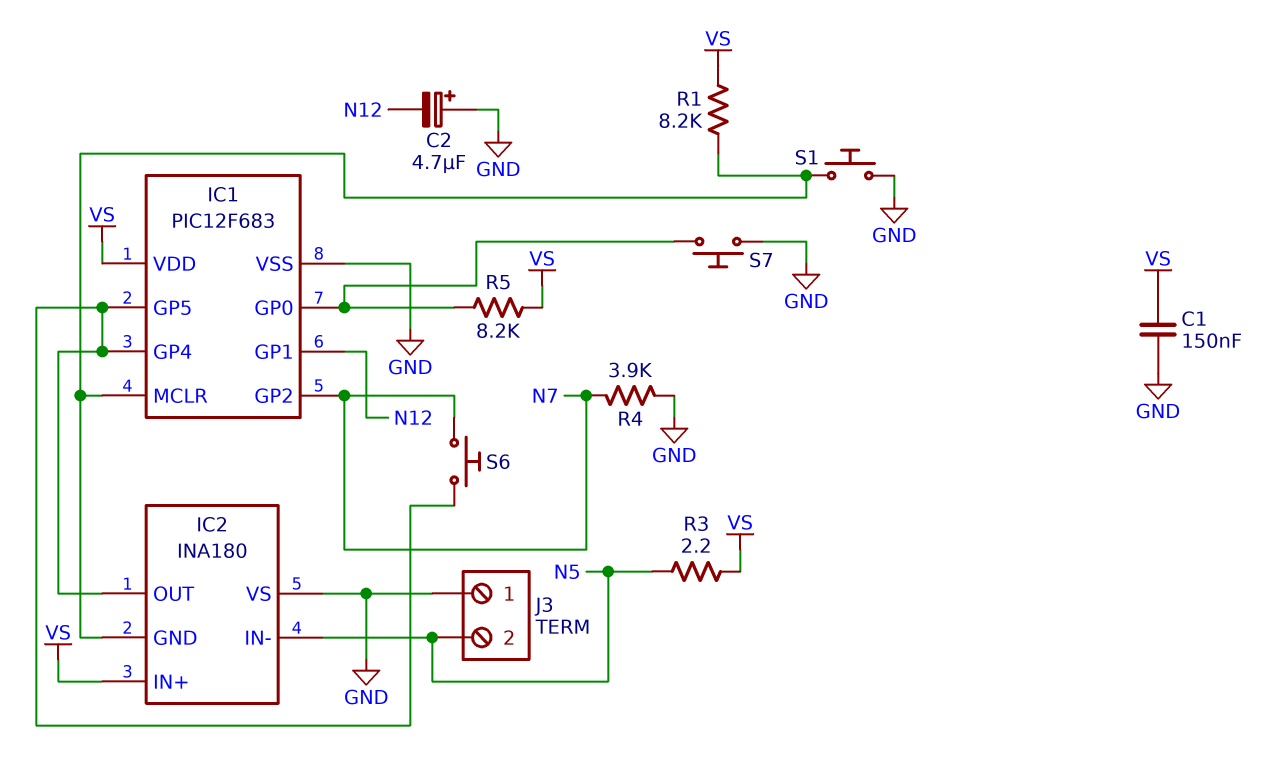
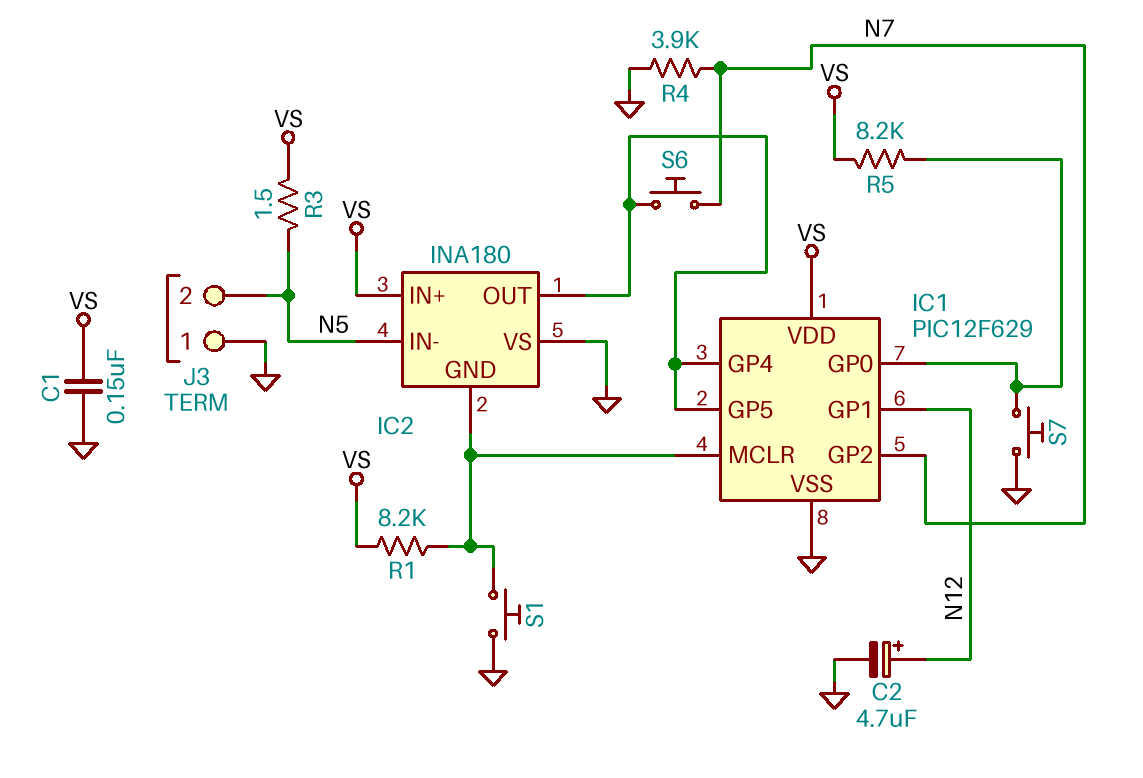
C2: 4.7uF (plus GND, minus N12) -> 4.7uF (plus N12, minus GND)
IC1: PIC12F683 -> PIC12F629
R3: 2.2 (N5, VS) -> 1.5 (N5, VS)

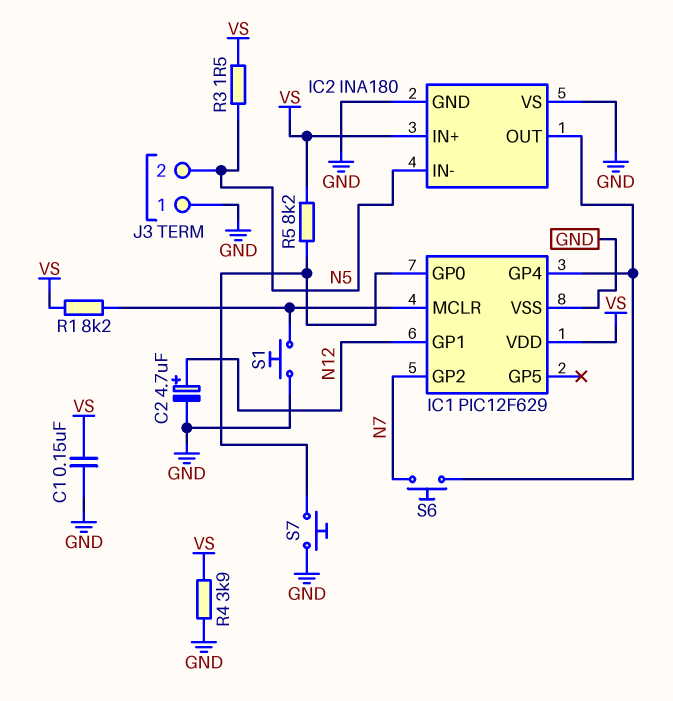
IC1 pin GP5: IC1/GP4 -> none
IC2 pin GND: IC1/MCLR -> GND
R4: 3.9k (GND, N7) -> 3.9k (GND, VS)

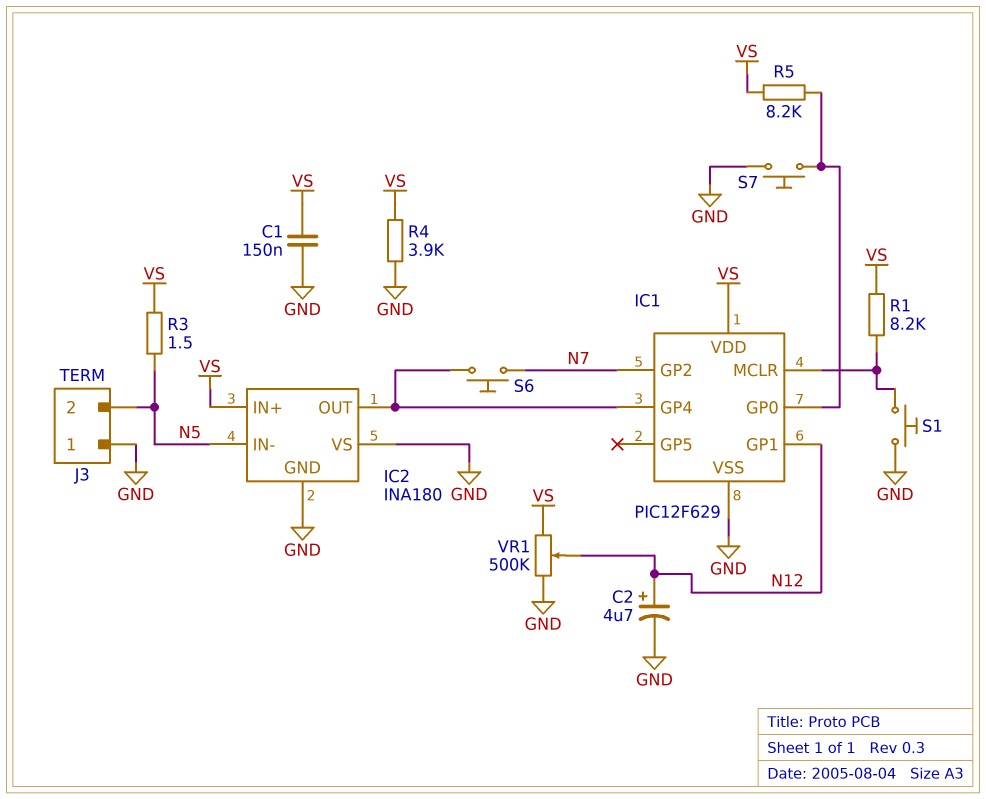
VR1: none -> 500k (GND, VS, wiper N12)

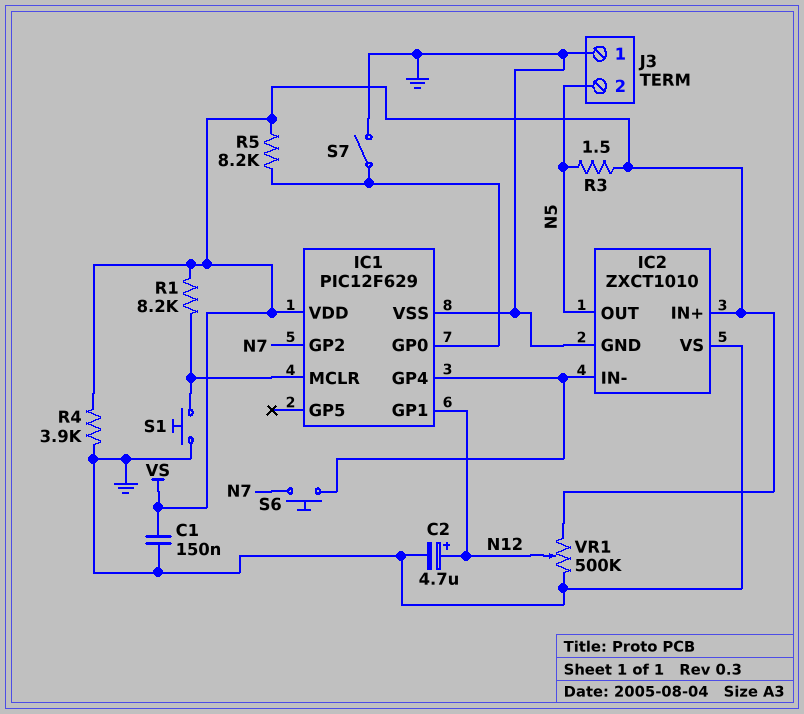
IC2: INA180 -> ZXCT1010
IC2 pin IN-: N5 -> IC1/GP4
IC2 pin OUT: IC1/GP4 -> N5
S7: button (GND, IC1/GP0) -> switch (GND, IC1/GP0)

